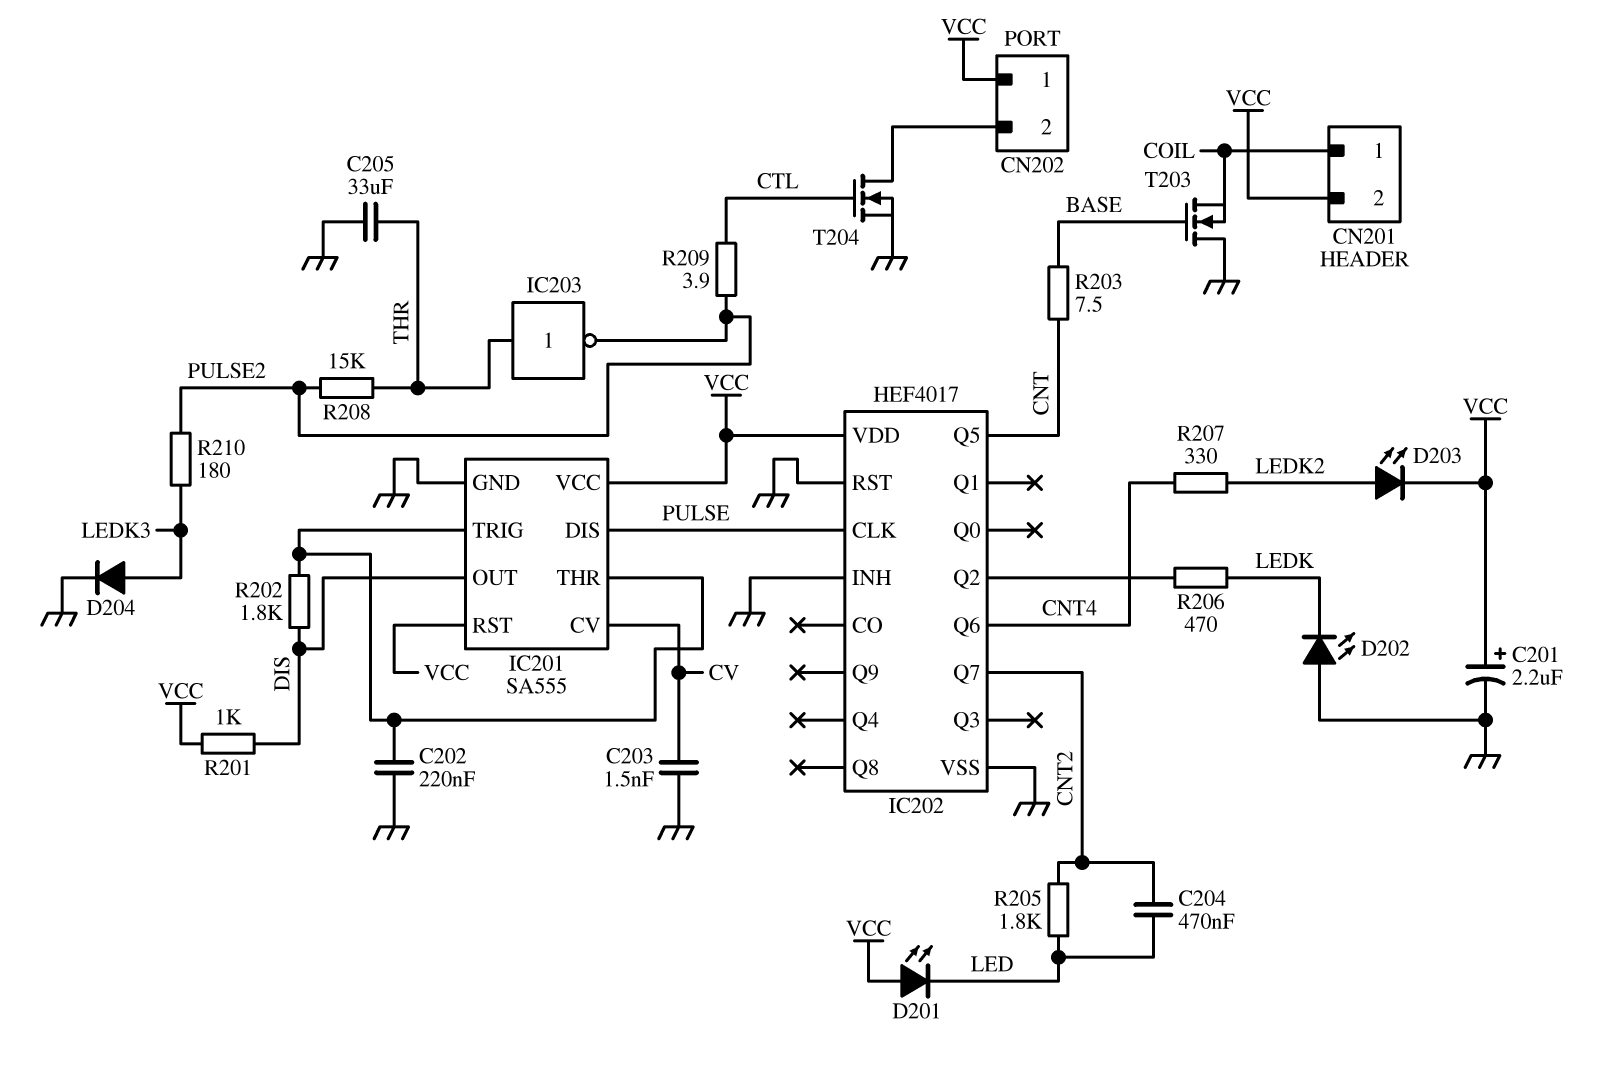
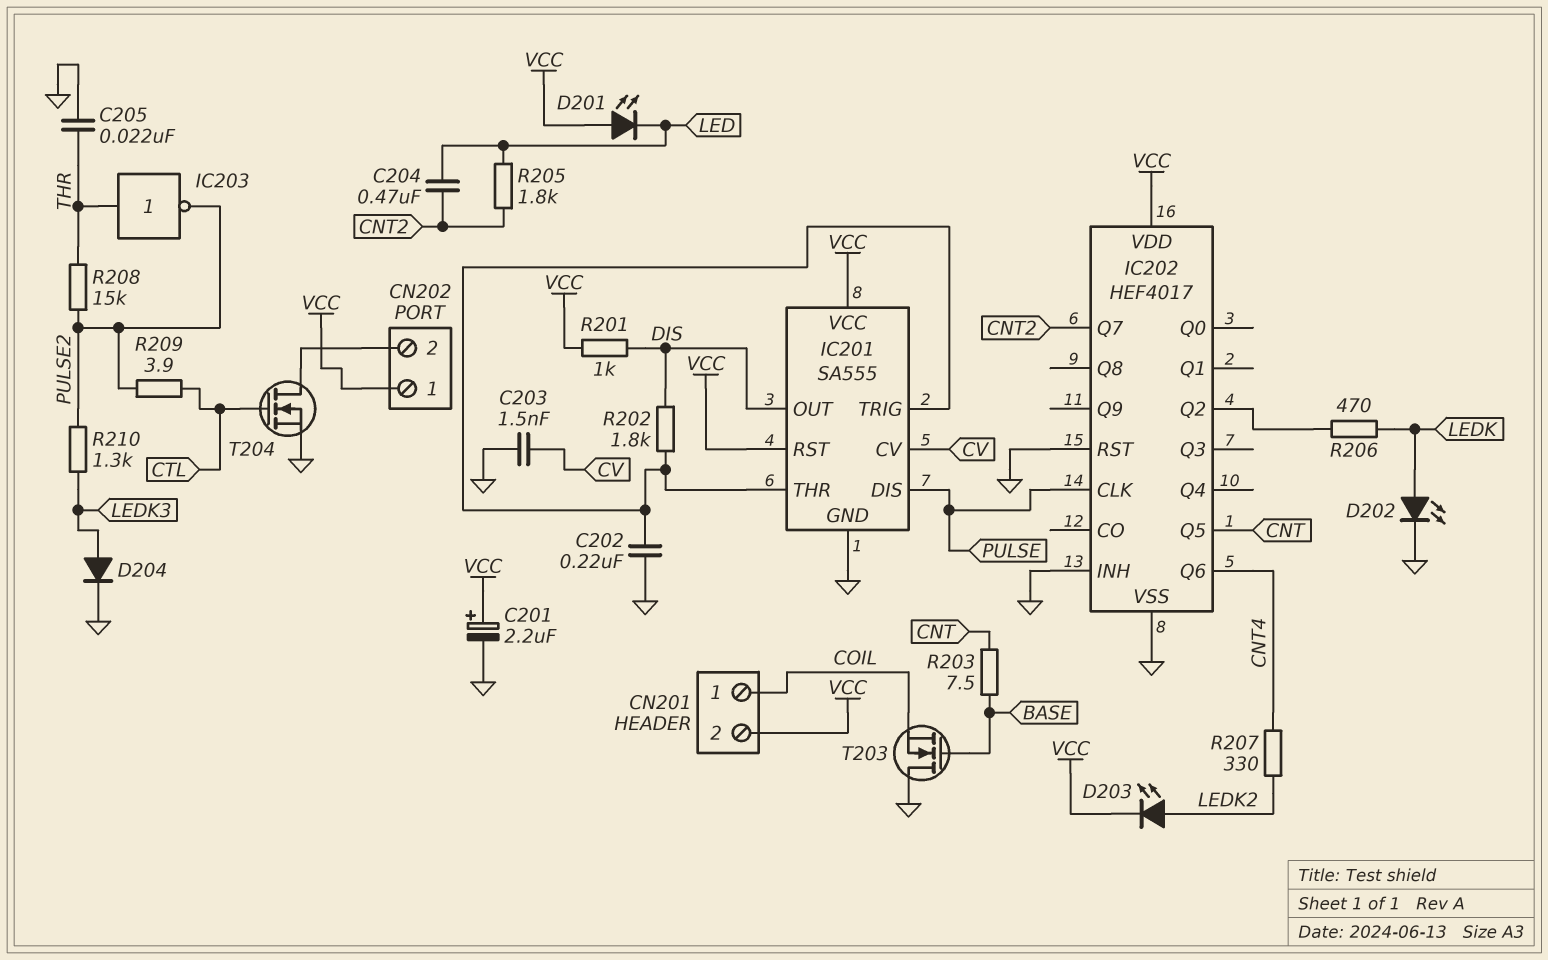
C205: 33uF (GND, THR) -> 22nF (GND, THR)
D202: LED (A GND, K LEDK) -> LED (A LEDK, K GND)
R210: 180 (LEDK3, PULSE2) -> 1.3k (LEDK3, PULSE2)

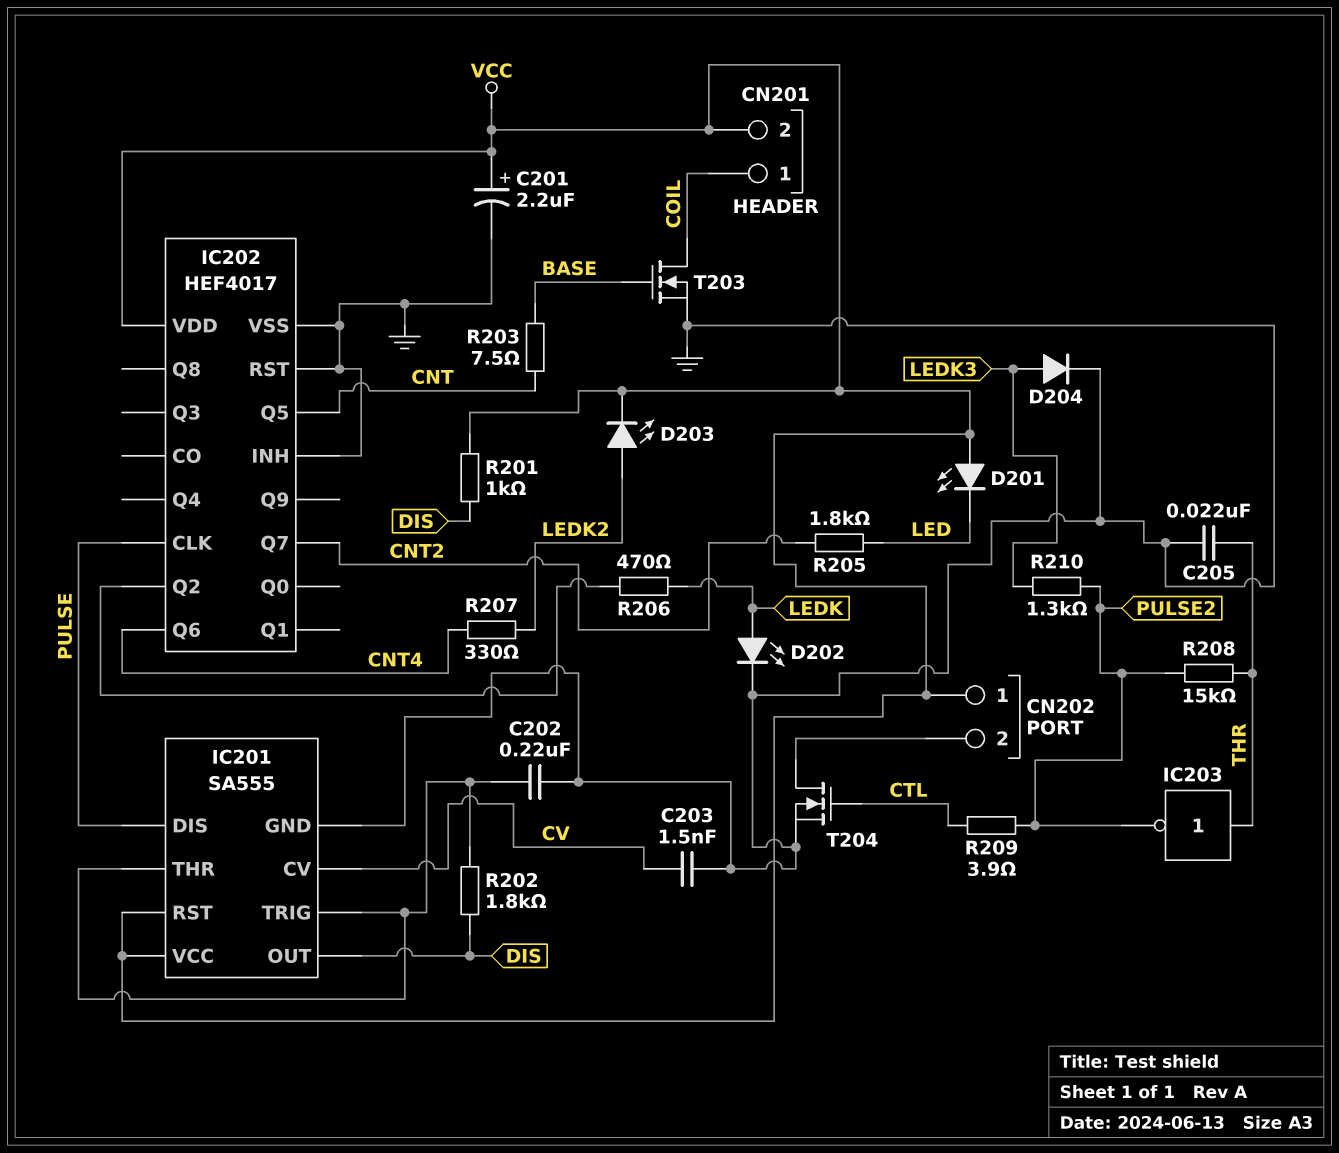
C204: 470nF (CNT2, LED) -> none
T203: NMOS (G BASE, D GND, S COIL) -> NMOS (G BASE, D COIL, S GND)

